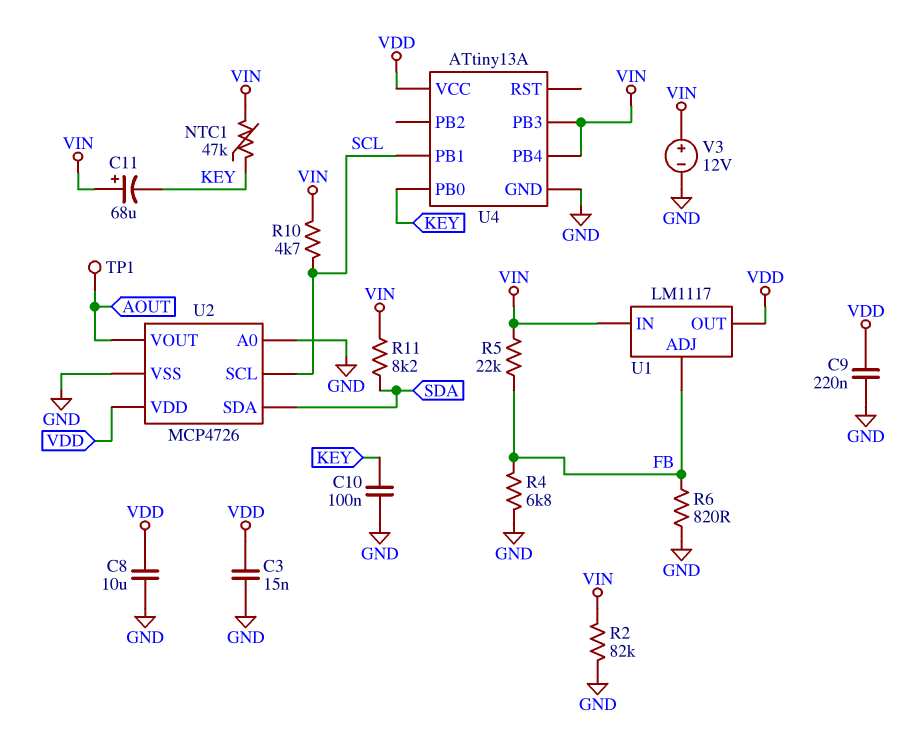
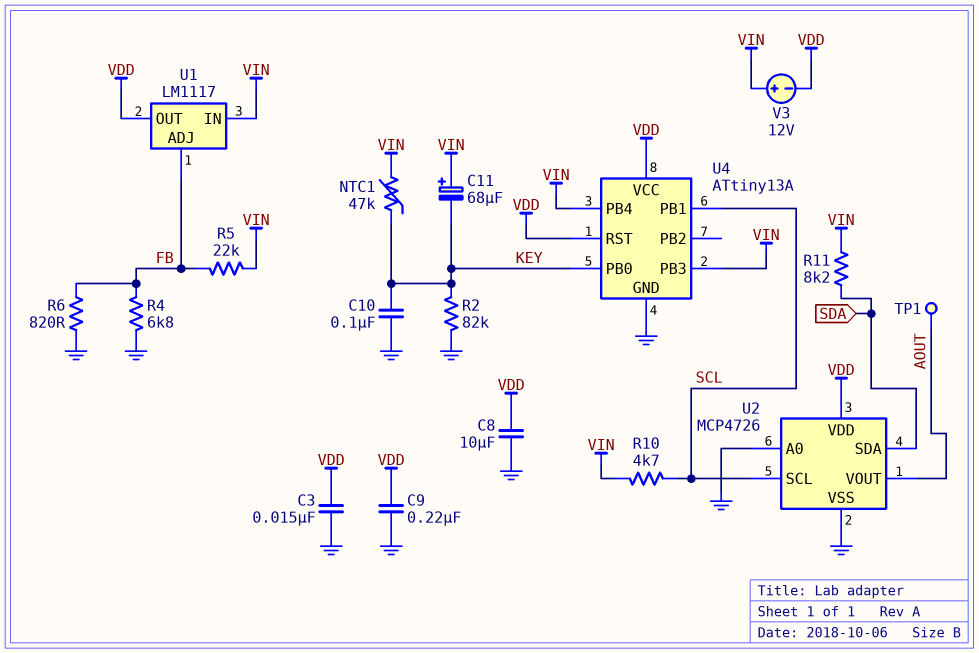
R2: 82k (GND, VIN) -> 82k (GND, KEY)
U4 pin RST: none -> VDD
V3: 12V (plus VIN, minus GND) -> 12V (plus VIN, minus VDD)

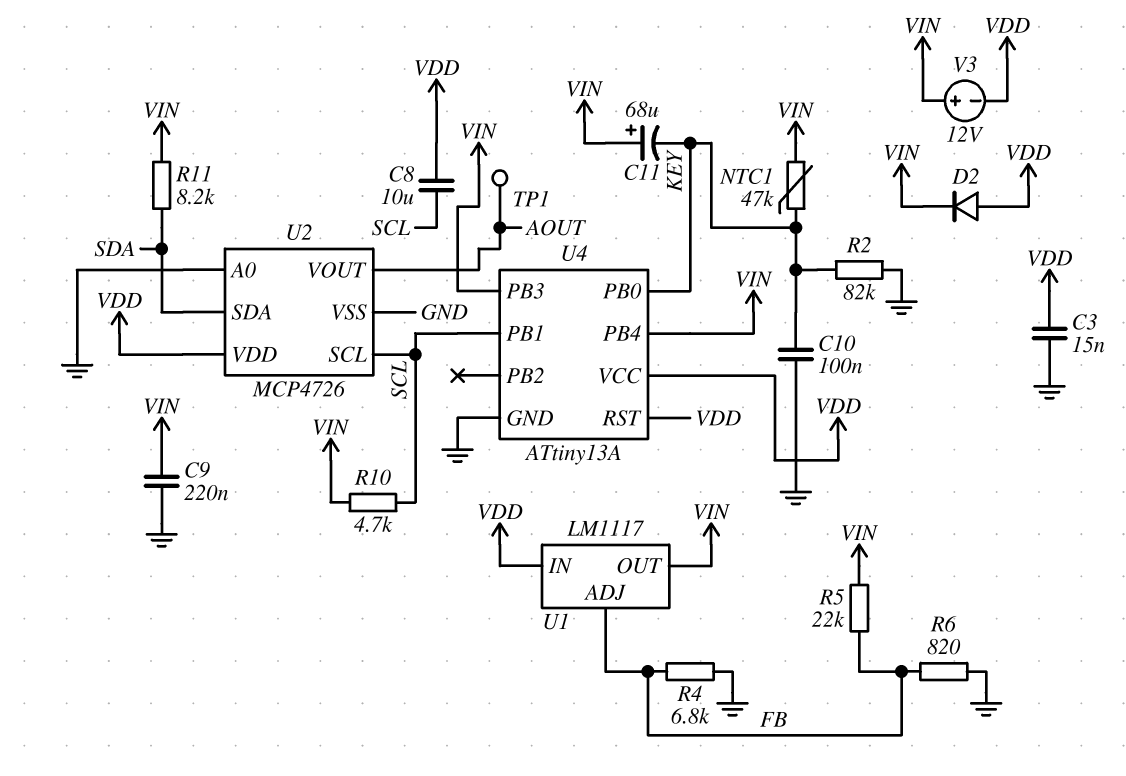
C8: 10uF (GND, VDD) -> 10uF (SCL, VDD)
C9: 220nF (GND, VDD) -> 220nF (GND, VIN)
D2: none -> diode (A VDD, K VIN)
U1 pin IN: VIN -> VDD
U1 pin OUT: VDD -> VIN

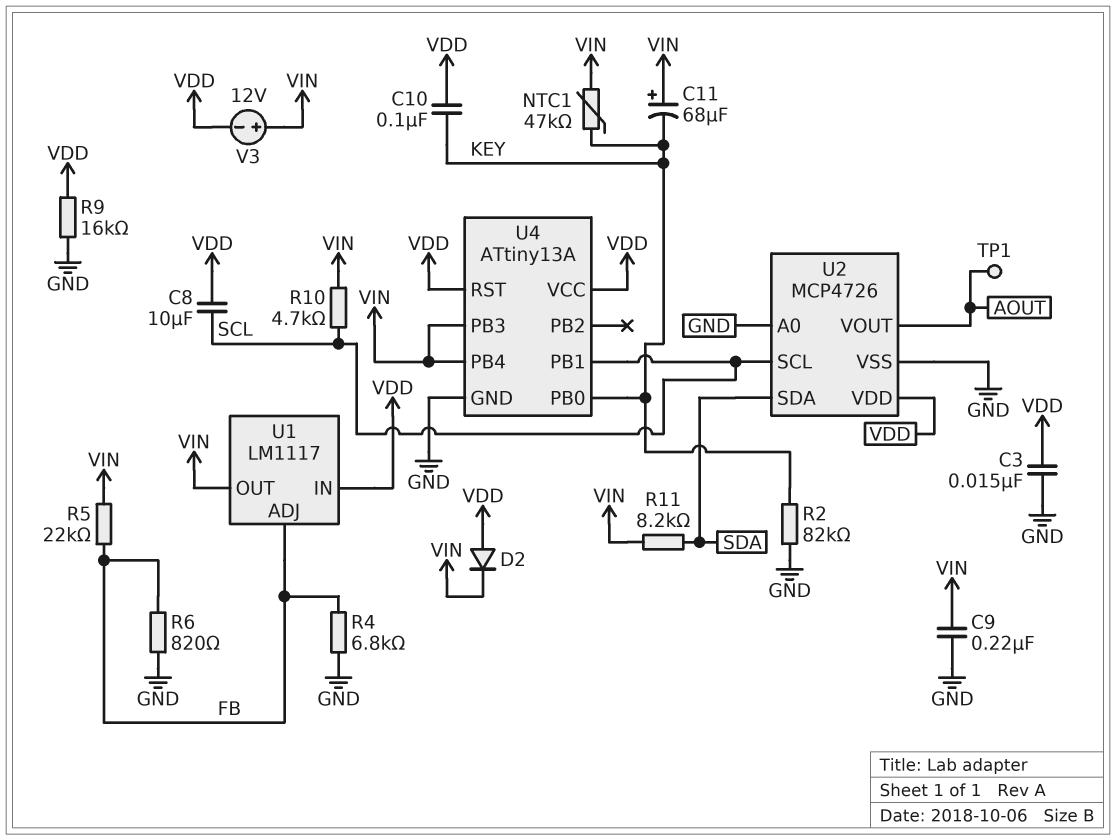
C10: 100nF (GND, KEY) -> 100nF (KEY, VDD)
R9: none -> 16k (GND, VDD)

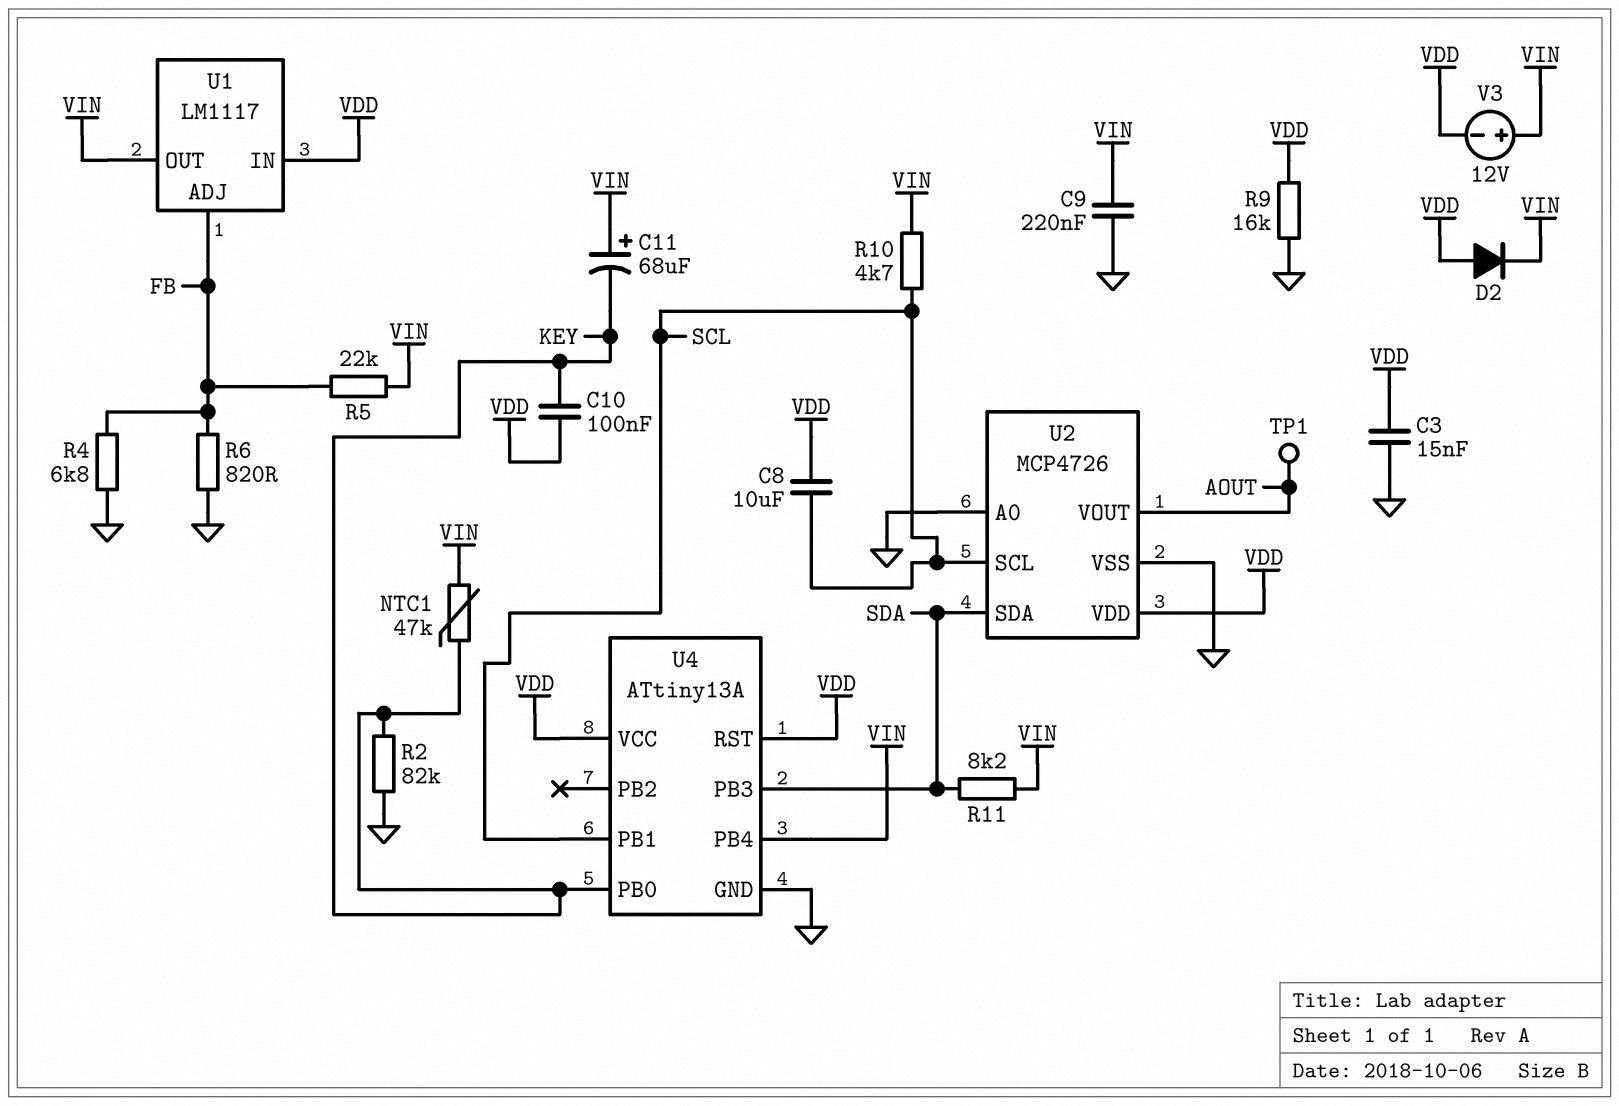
U4 pin PB3: VIN -> SDA

